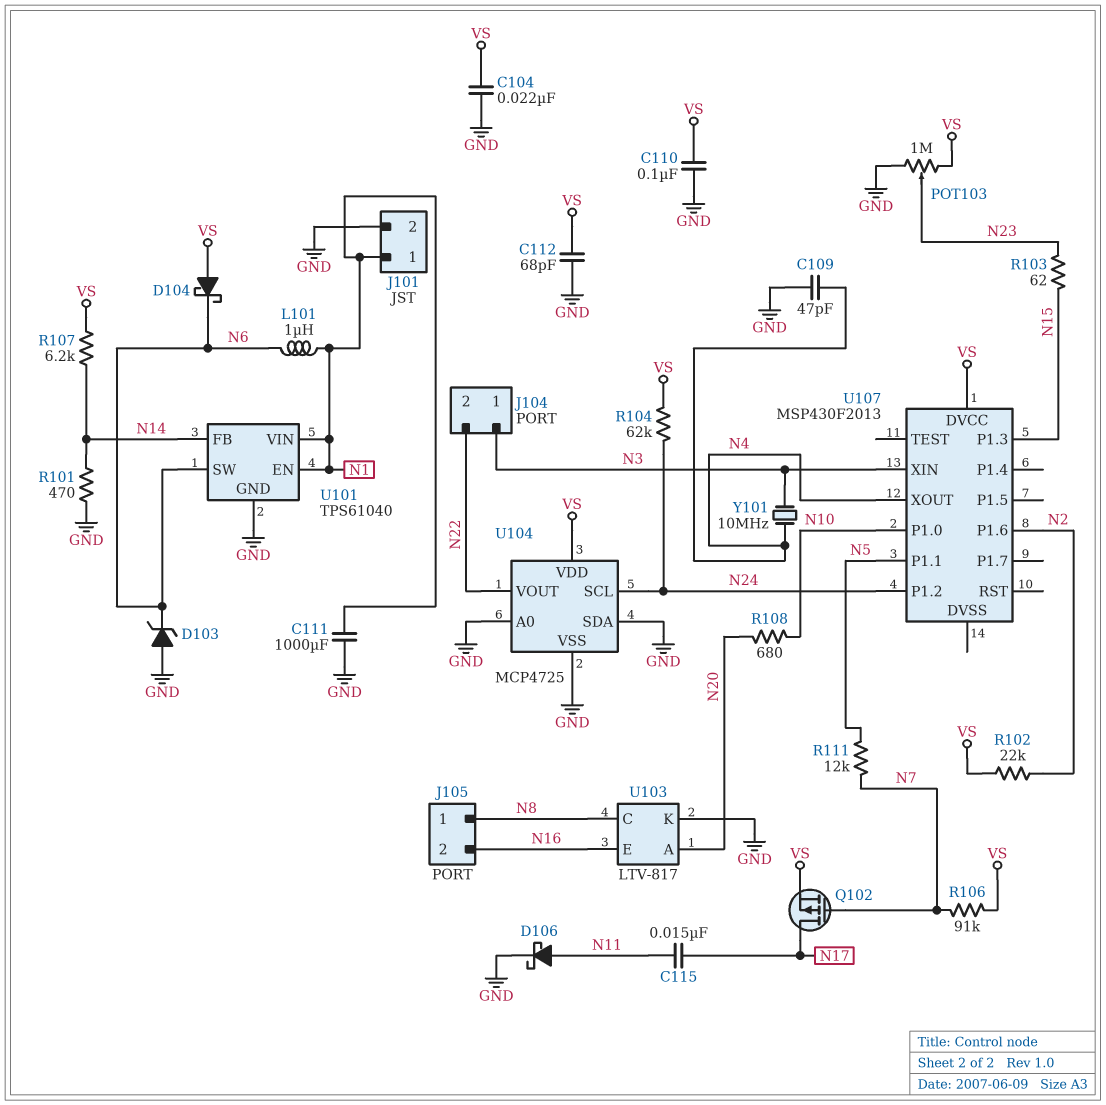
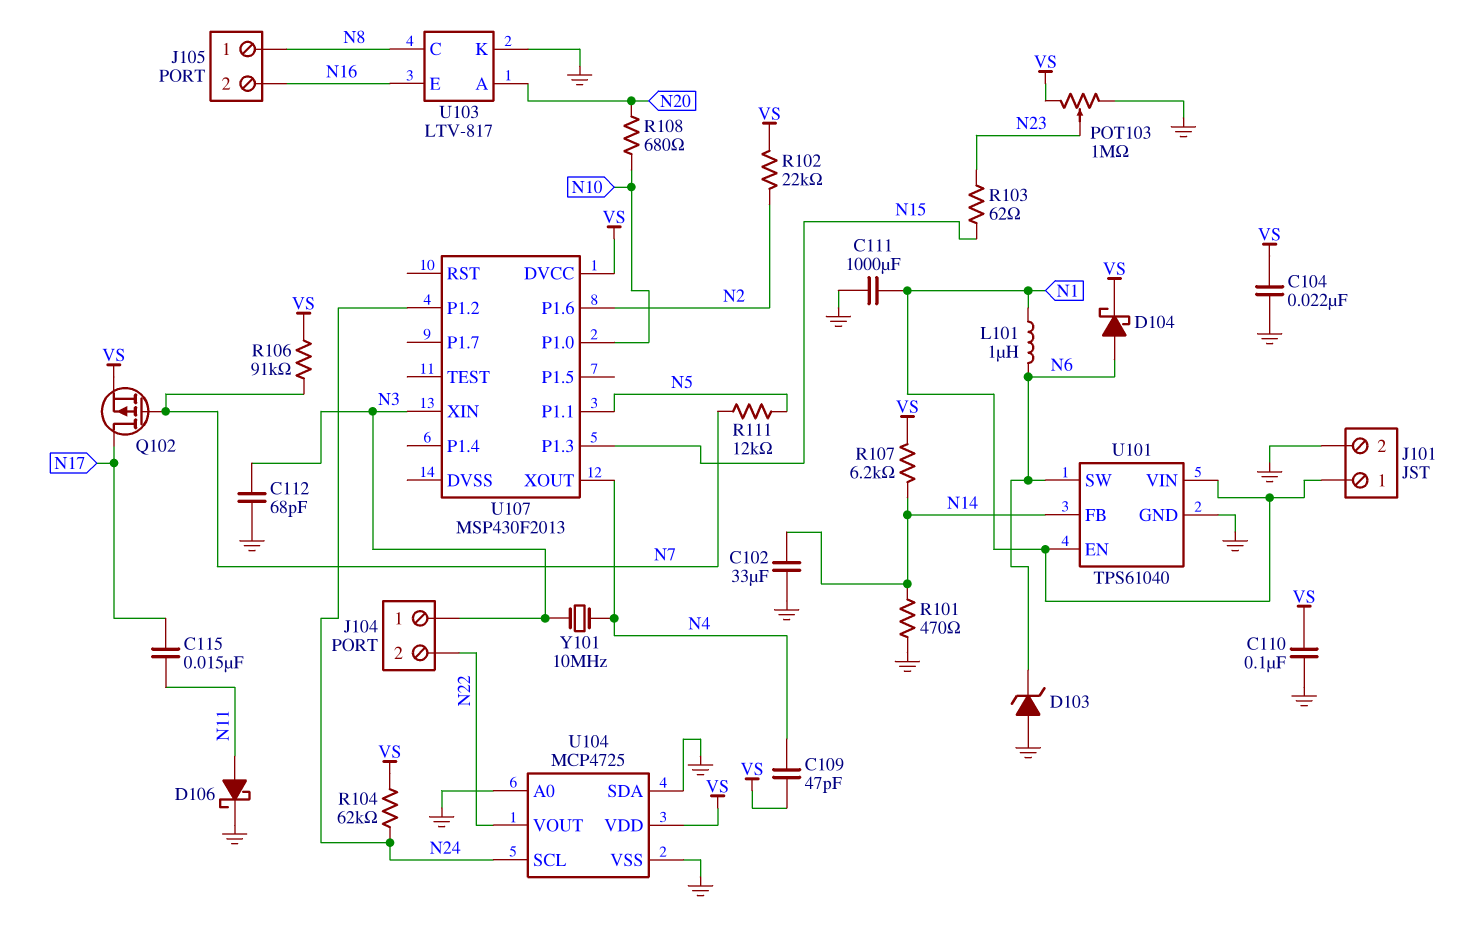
C102: none -> 33uF (GND, N14)
C109: 47pF (GND, N4) -> 47pF (N4, VS)
C112: 68pF (GND, VS) -> 68pF (GND, N3)
D104: schottky (A VS, K N6) -> schottky (A N6, K VS)

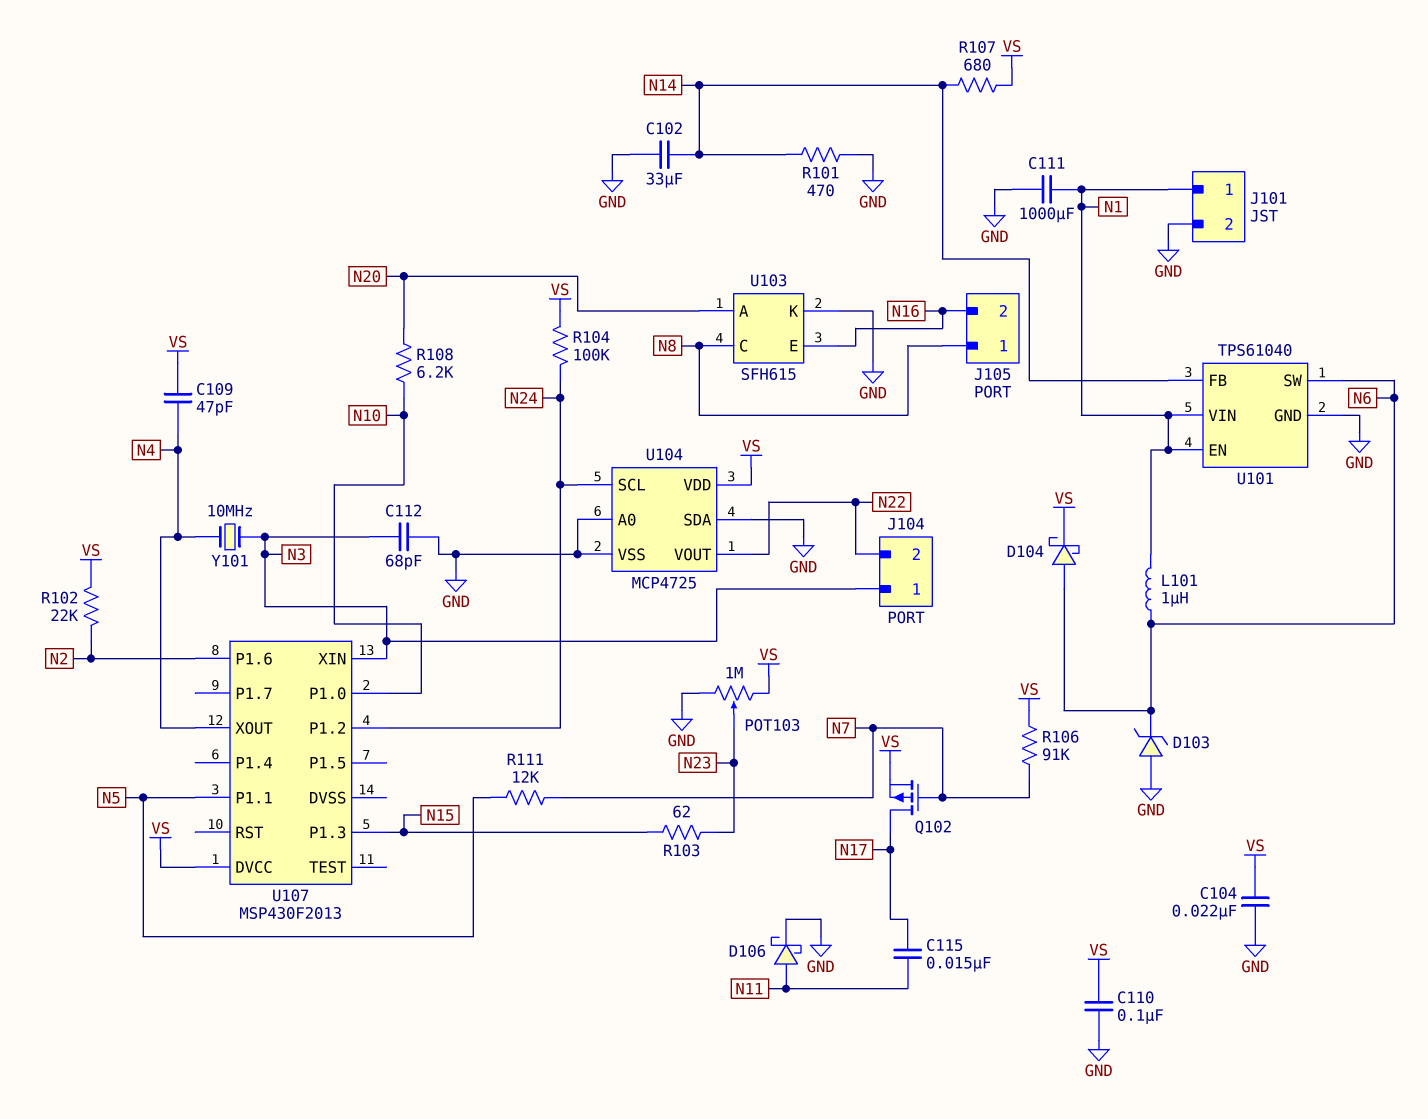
R104: 62k (N24, VS) -> 100k (N24, VS)
R107: 6.2k (N14, VS) -> 680 (N14, VS)
R108: 680 (N10, N20) -> 6.2k (N10, N20)
U103: LTV-817 -> SFH615

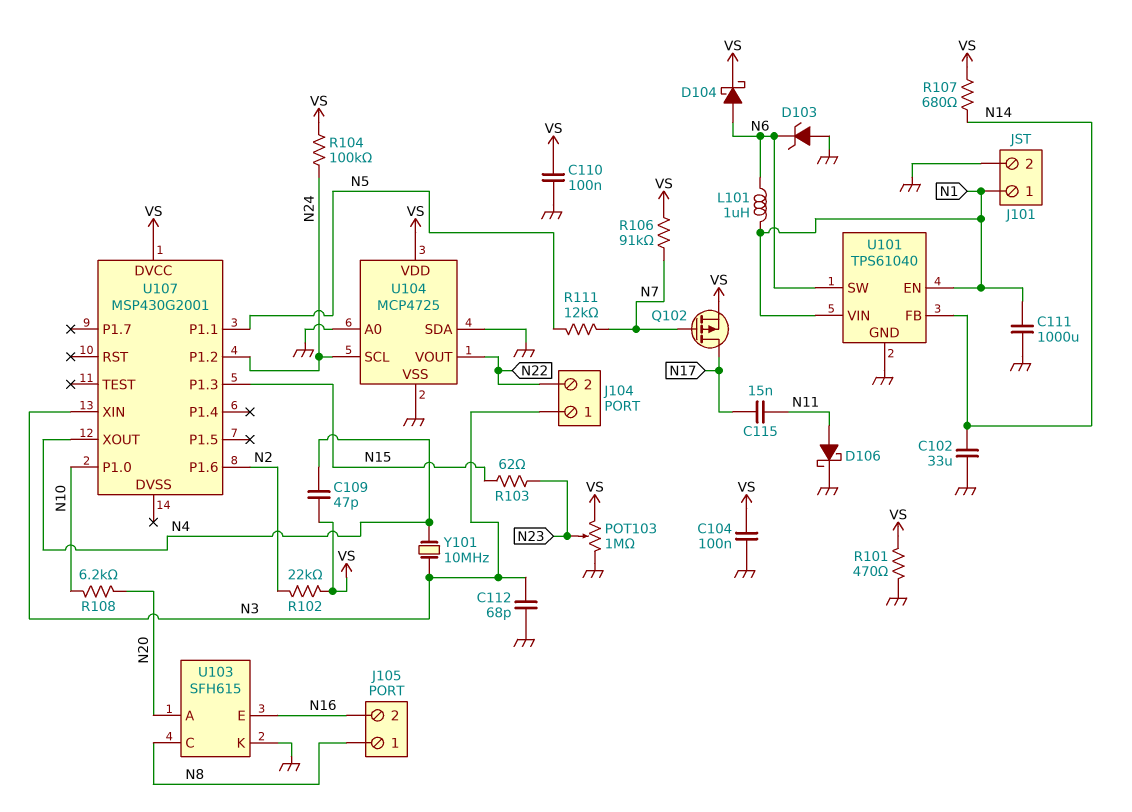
C104: 22nF (GND, VS) -> 100nF (GND, VS)
R101: 470 (GND, N14) -> 470 (GND, VS)
U107: MSP430F2013 -> MSP430G2001

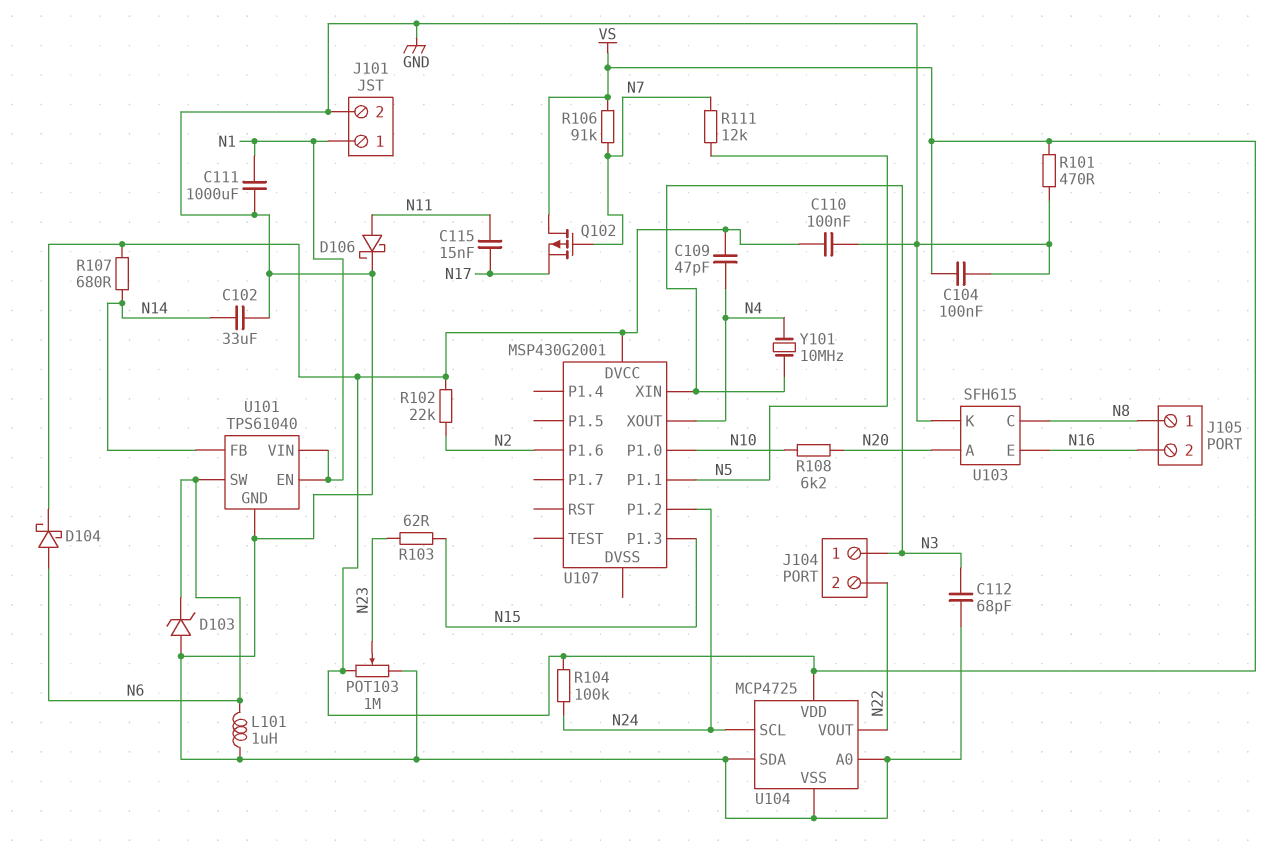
L101: 1uH (N1, N6) -> 1uH (GND, N6)
Q102: PMOS (G N7, D N17, S VS) -> PMOS (G N7, D VS, S N17)

